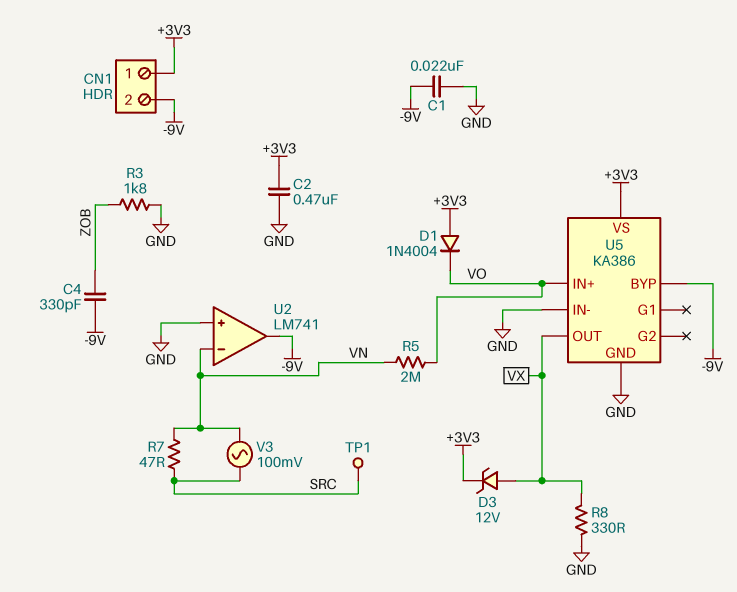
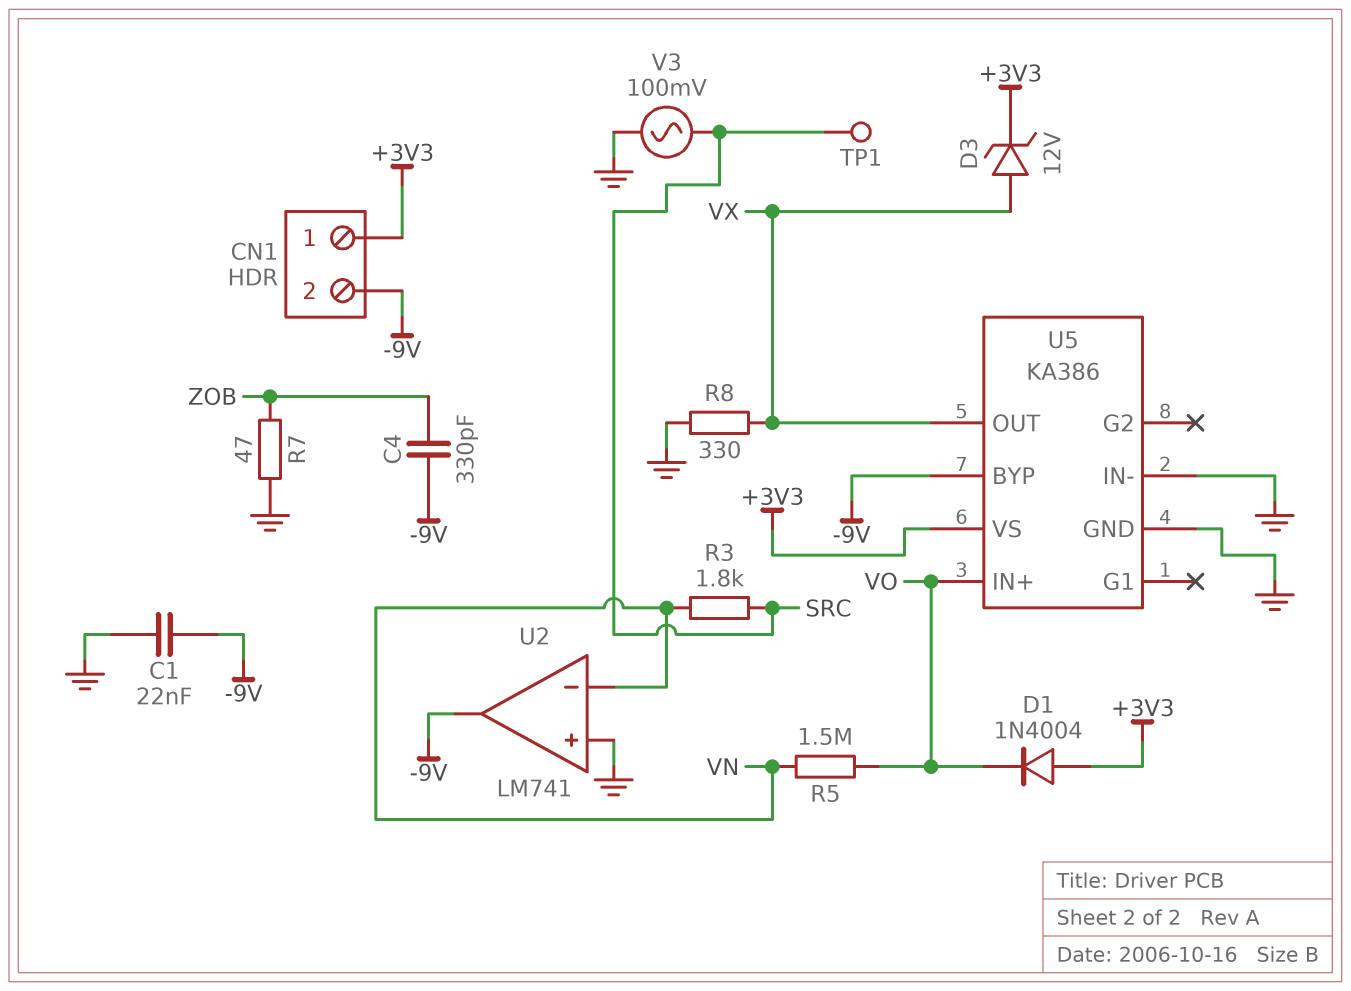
C2: 470nF (+3V3, GND) -> none
R3: 1.8k (GND, ZOB) -> 1.8k (SRC, VN)
R5: 2M (VN, VO) -> 1.5M (VN, VO)
R7: 47 (SRC, VN) -> 47 (GND, ZOB)
V3: AC 100mV (SRC, VN) -> AC 100mV (GND, SRC)

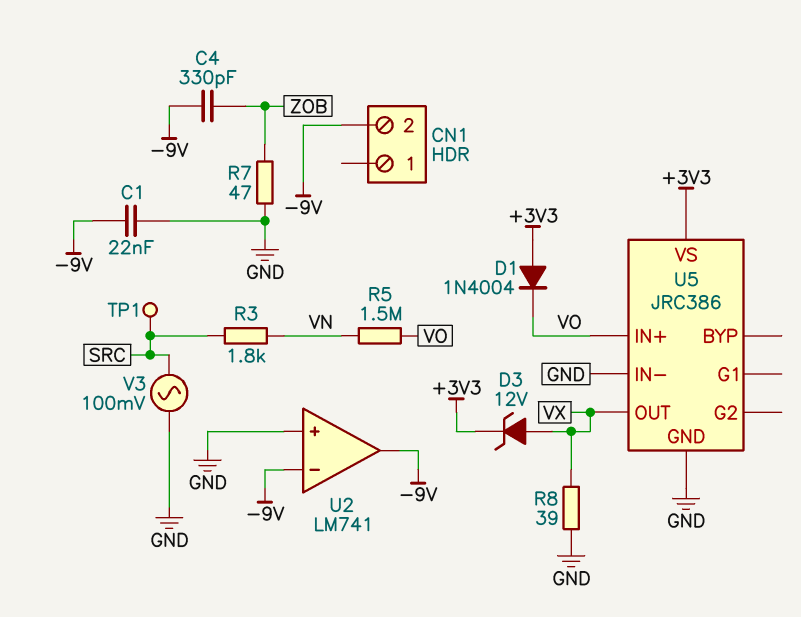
CN1 pin 1: +3V3 -> none
R8: 330 (GND, VX) -> 39 (GND, VX)
U2 pin in-: VN -> -9V
U5: KA386 -> JRC386
U5 pin BYP: -9V -> none

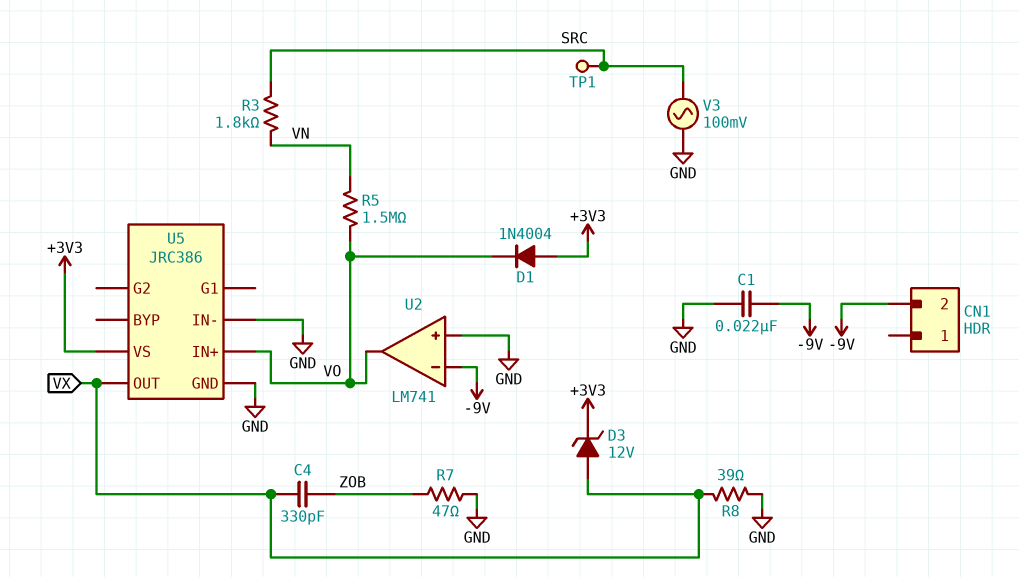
C4: 330pF (-9V, ZOB) -> 330pF (VX, ZOB)
U2 pin out: -9V -> VO

